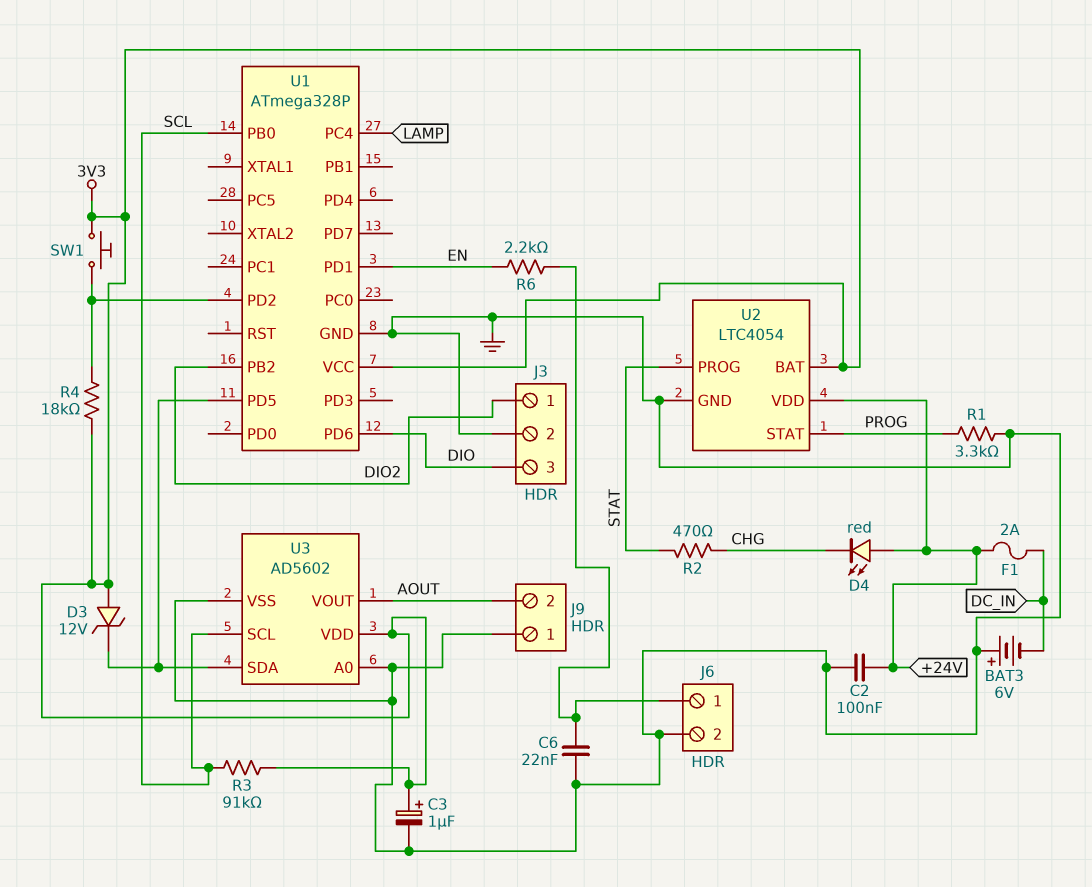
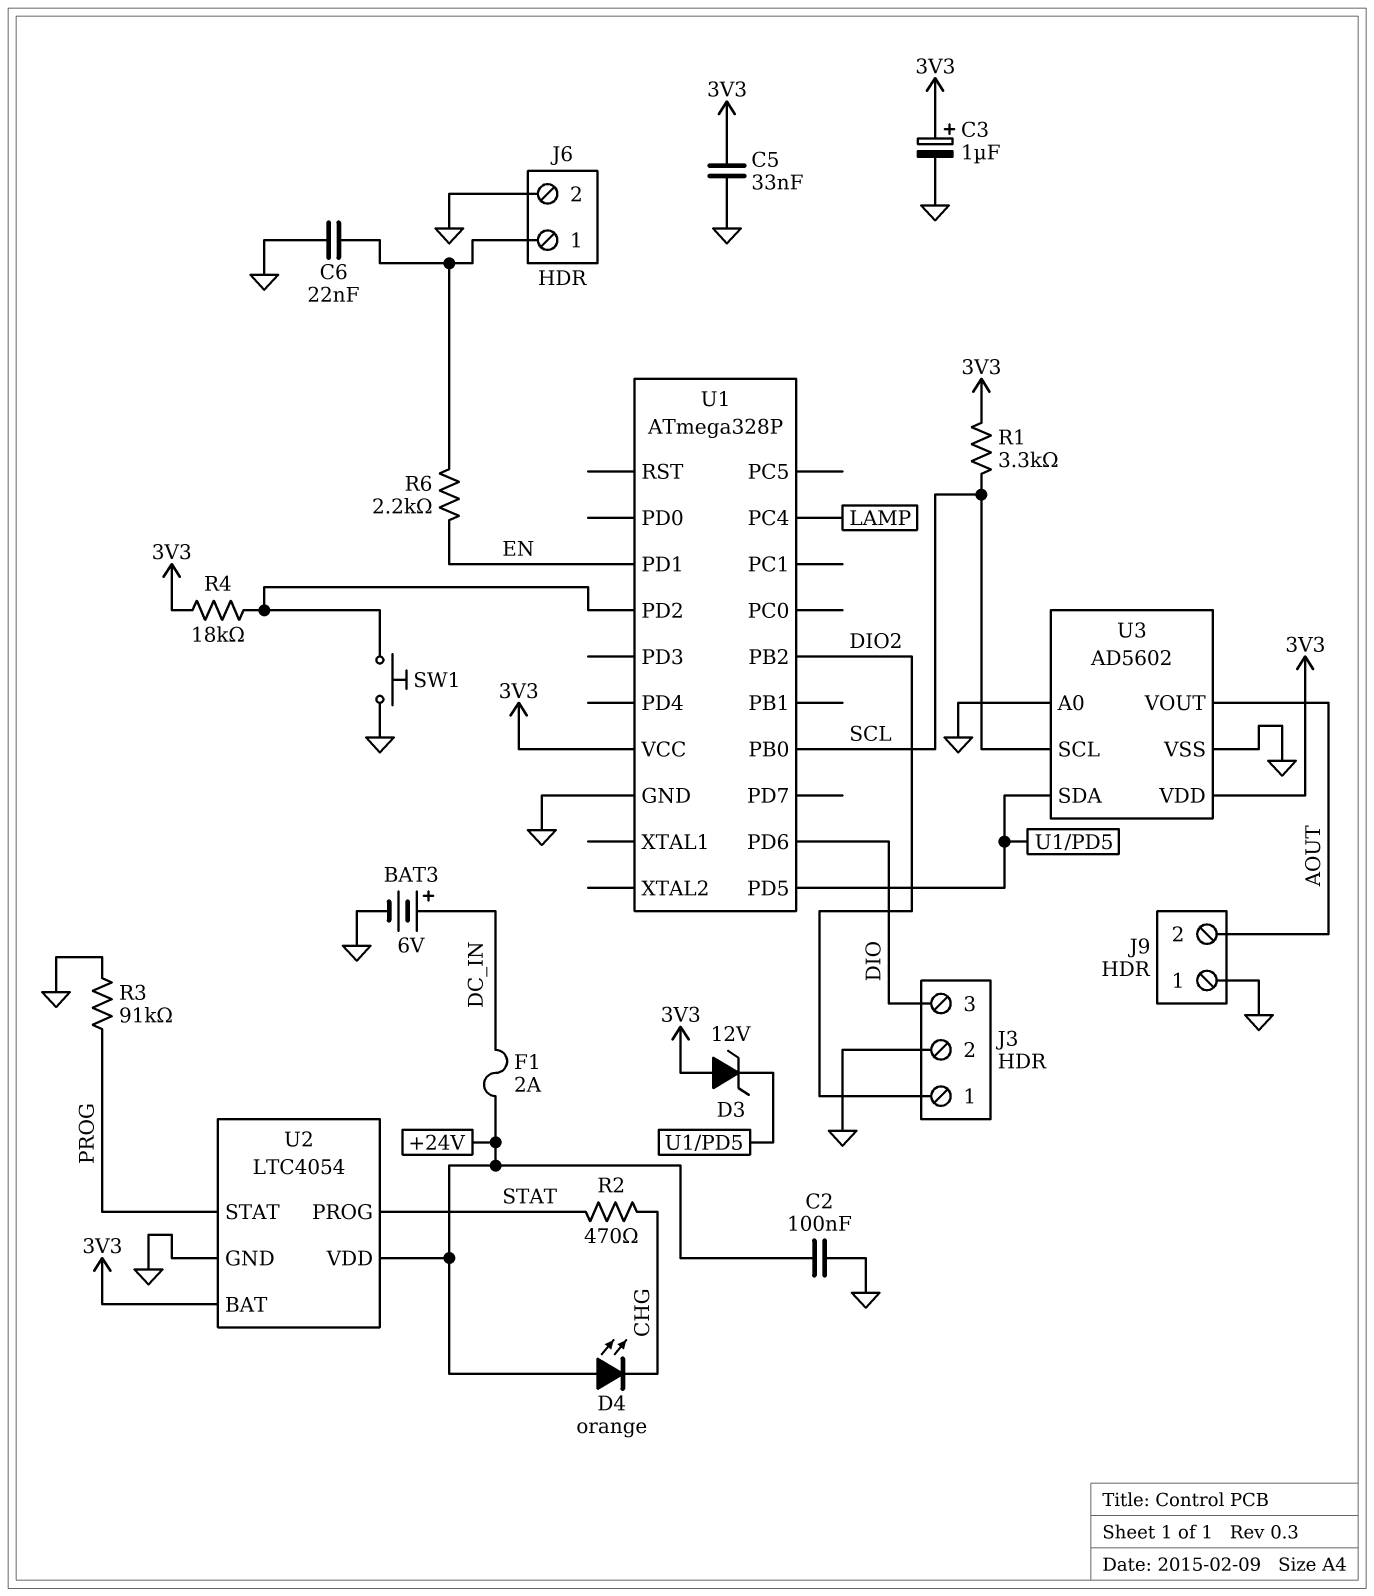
BAT3: 6V (plus GND, minus DC_IN) -> 6V (plus DC_IN, minus GND)
C5: none -> 33nF (3V3, GND)
D4: LED red (A +24V, K CHG) -> LED orange (A +24V, K CHG)
R1: 3.3k (GND, PROG) -> 3.3k (3V3, SCL)
R3: 91k (3V3, SCL) -> 91k (GND, PROG)
SW1: button (3V3, U1/PD2) -> button (GND, U1/PD2)

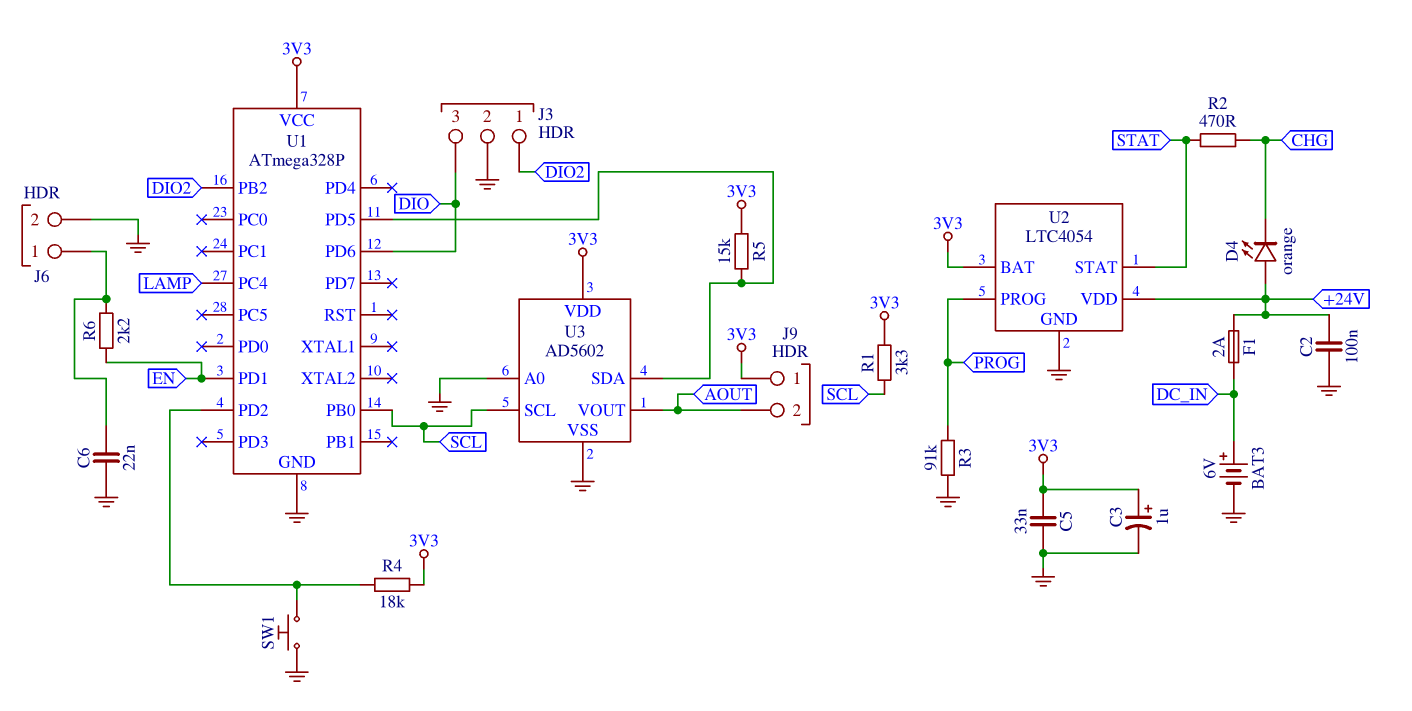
D3: zener 12V (A 3V3, K U1/PD5) -> none
J9 pin 1: GND -> 3V3
R5: none -> 15k (3V3, U1/PD5)
U2 pin PROG: STAT -> PROG
U2 pin STAT: PROG -> STAT

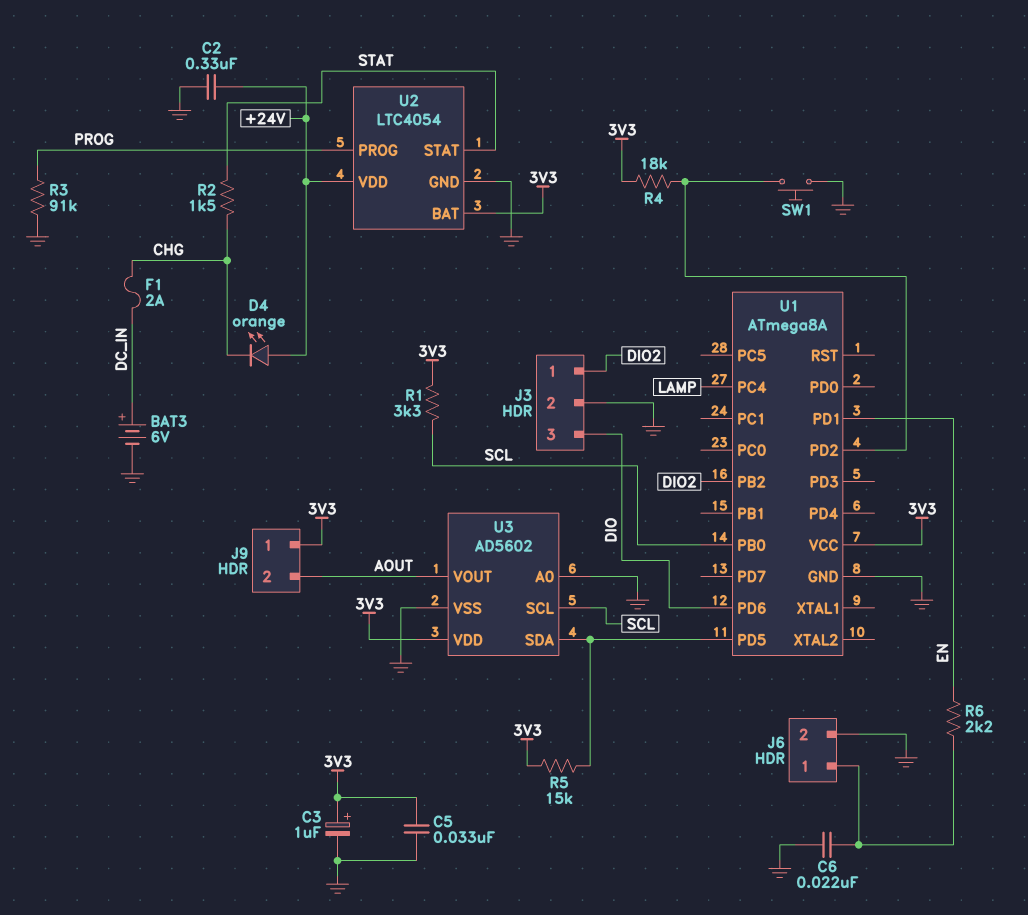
C2: 100nF (+24V, GND) -> 330nF (+24V, GND)
F1: 2A (+24V, DC_IN) -> 2A (CHG, DC_IN)
R2: 470 (CHG, STAT) -> 1.5k (CHG, STAT)
U1: ATmega328P -> ATmega8A

